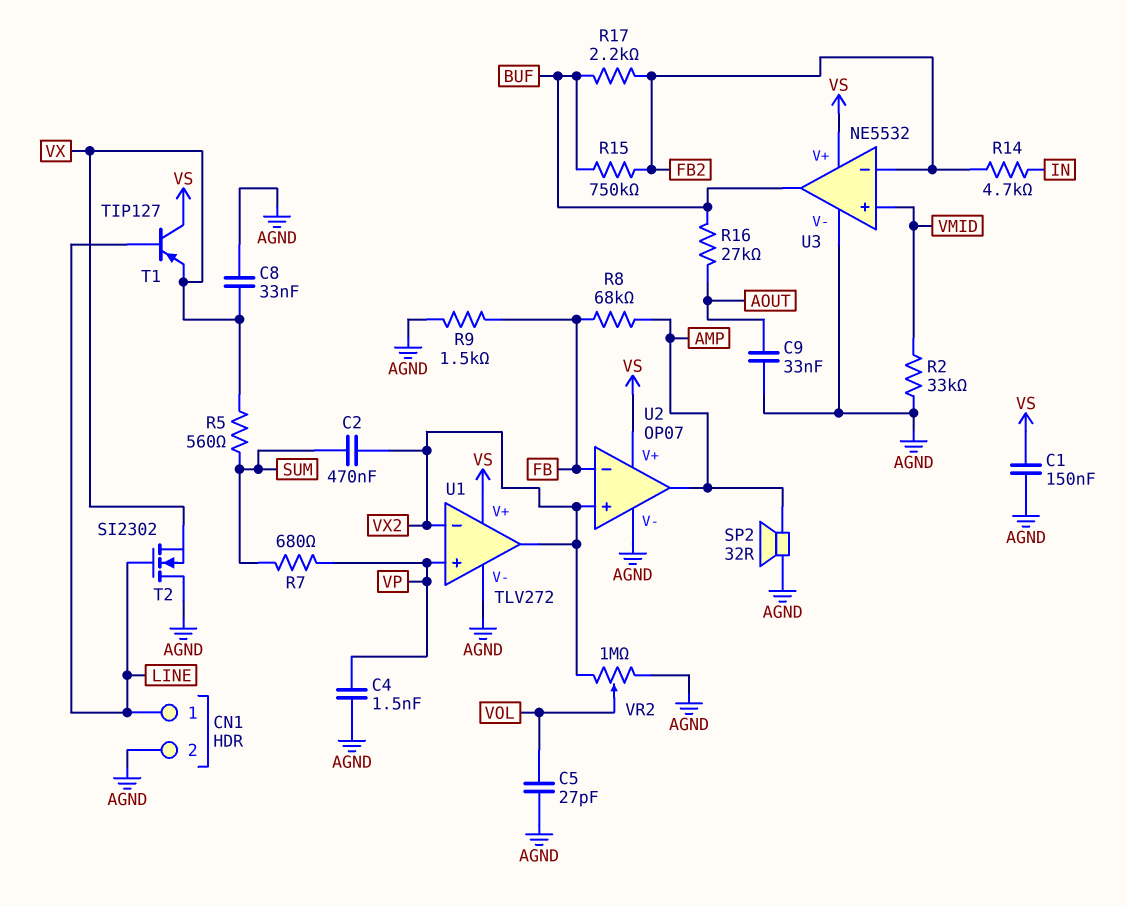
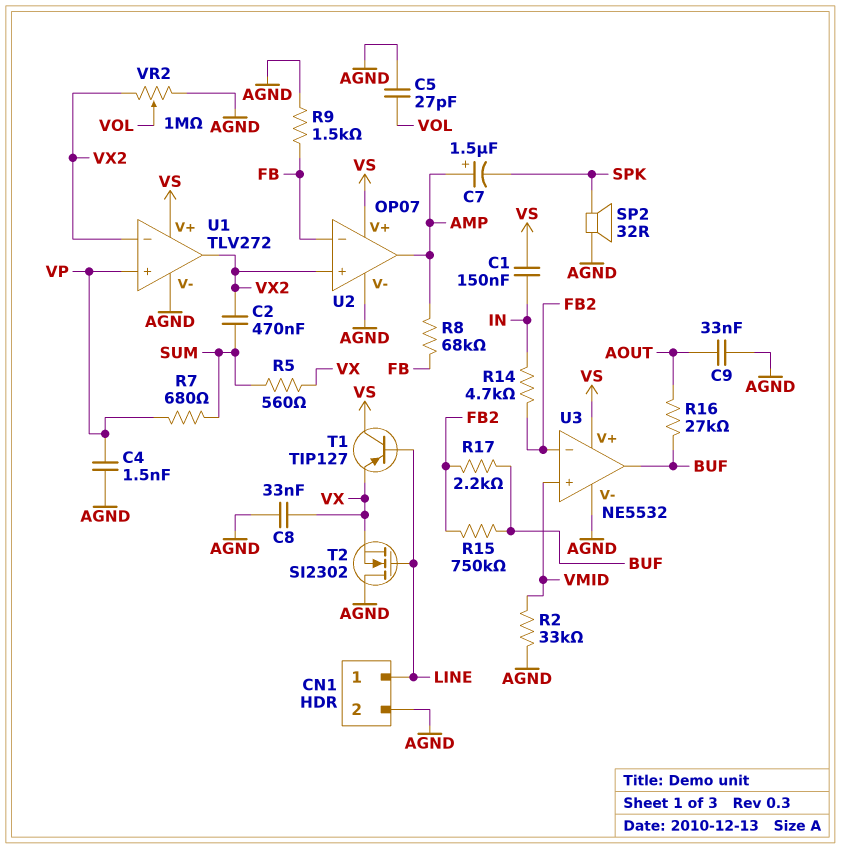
C1: 150nF (AGND, VS) -> 150nF (IN, VS)
C7: none -> 1.5uF (plus AMP, minus SPK)
SP2: speaker 32R (AGND, AMP) -> speaker 32R (AGND, SPK)

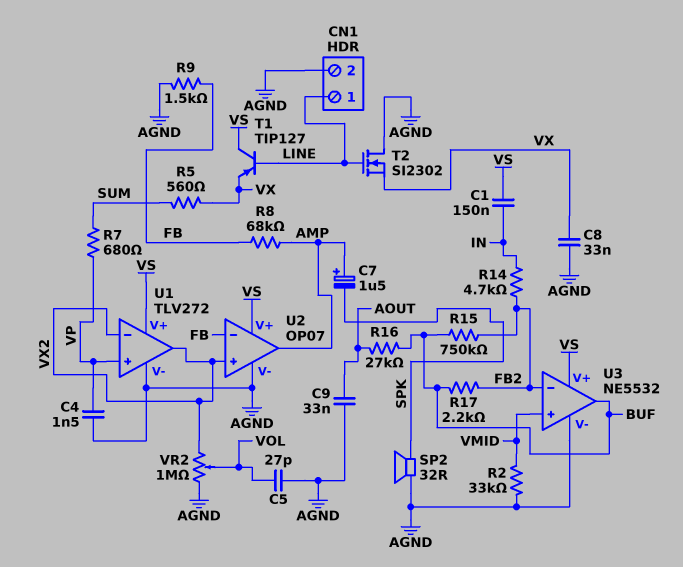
C2: 470nF (SUM, VX2) -> none

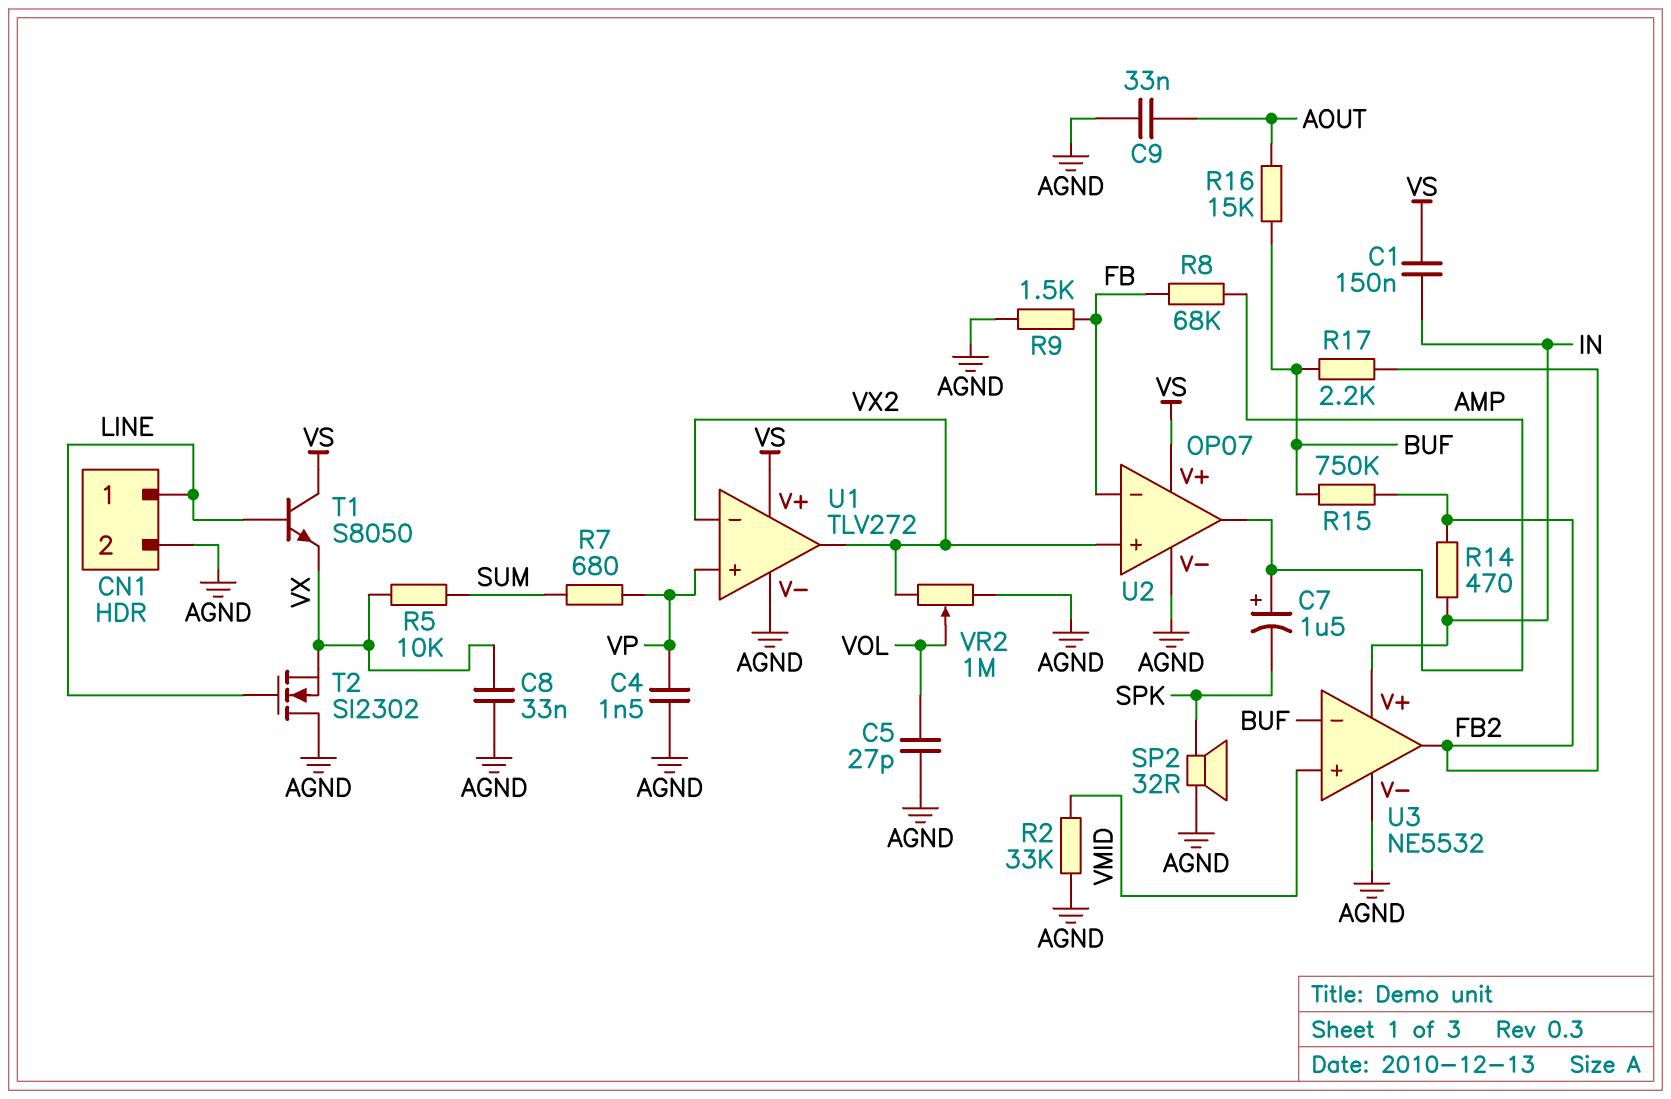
R5: 560 (SUM, VX) -> 10k (SUM, VX)
R14: 4.7k (FB2, IN) -> 470 (FB2, IN)
R16: 27k (AOUT, BUF) -> 15k (AOUT, BUF)
T1: PNP TIP127 (B LINE, C VS, E VX) -> NPN S8050 (B LINE, C VS, E VX)
U3 pin V+: VS -> IN
U3 pin in-: FB2 -> BUF
U3 pin out: BUF -> FB2

